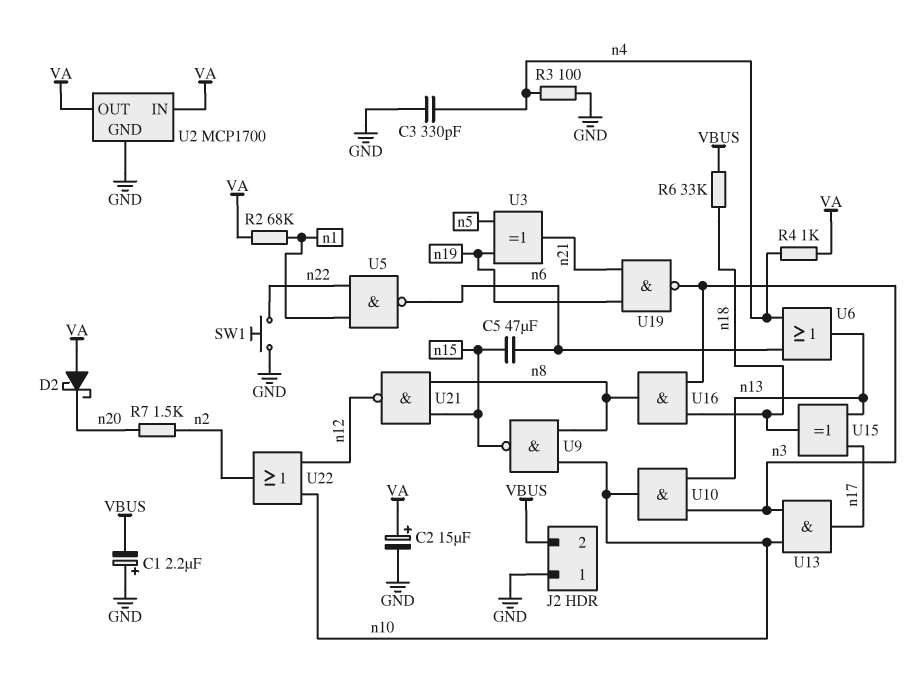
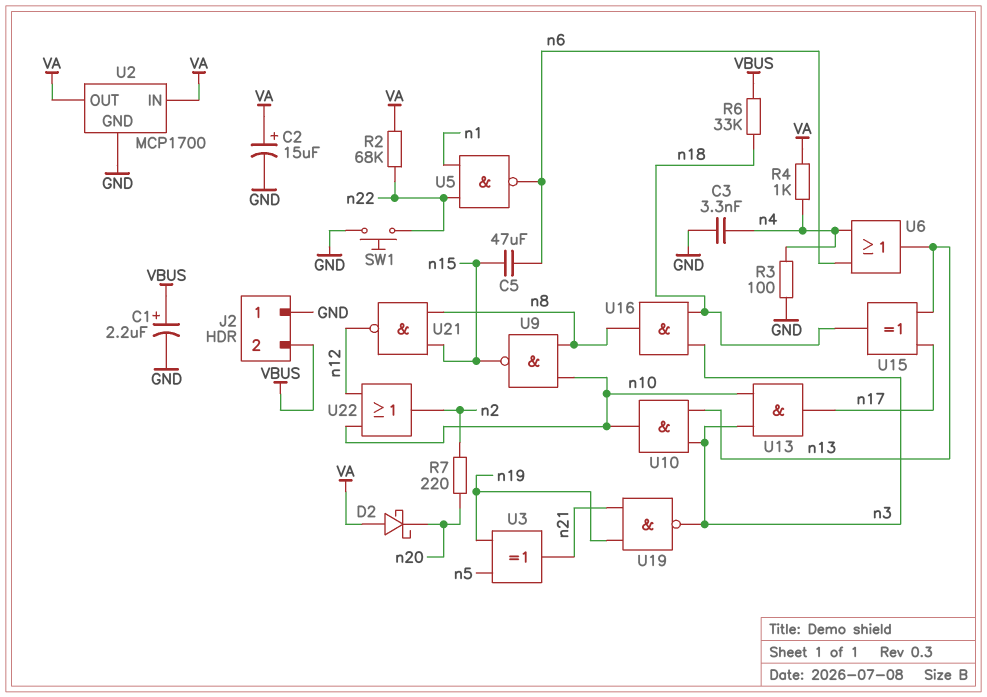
C1: 2.2uF (plus GND, minus VBUS) -> 2.2uF (plus VBUS, minus GND)
C3: 330pF (GND, n4) -> 3.3nF (GND, n4)
R2: 68k (VA, n1) -> 68k (VA, n22)
R7: 1.5k (n2, n20) -> 220 (n2, n20)

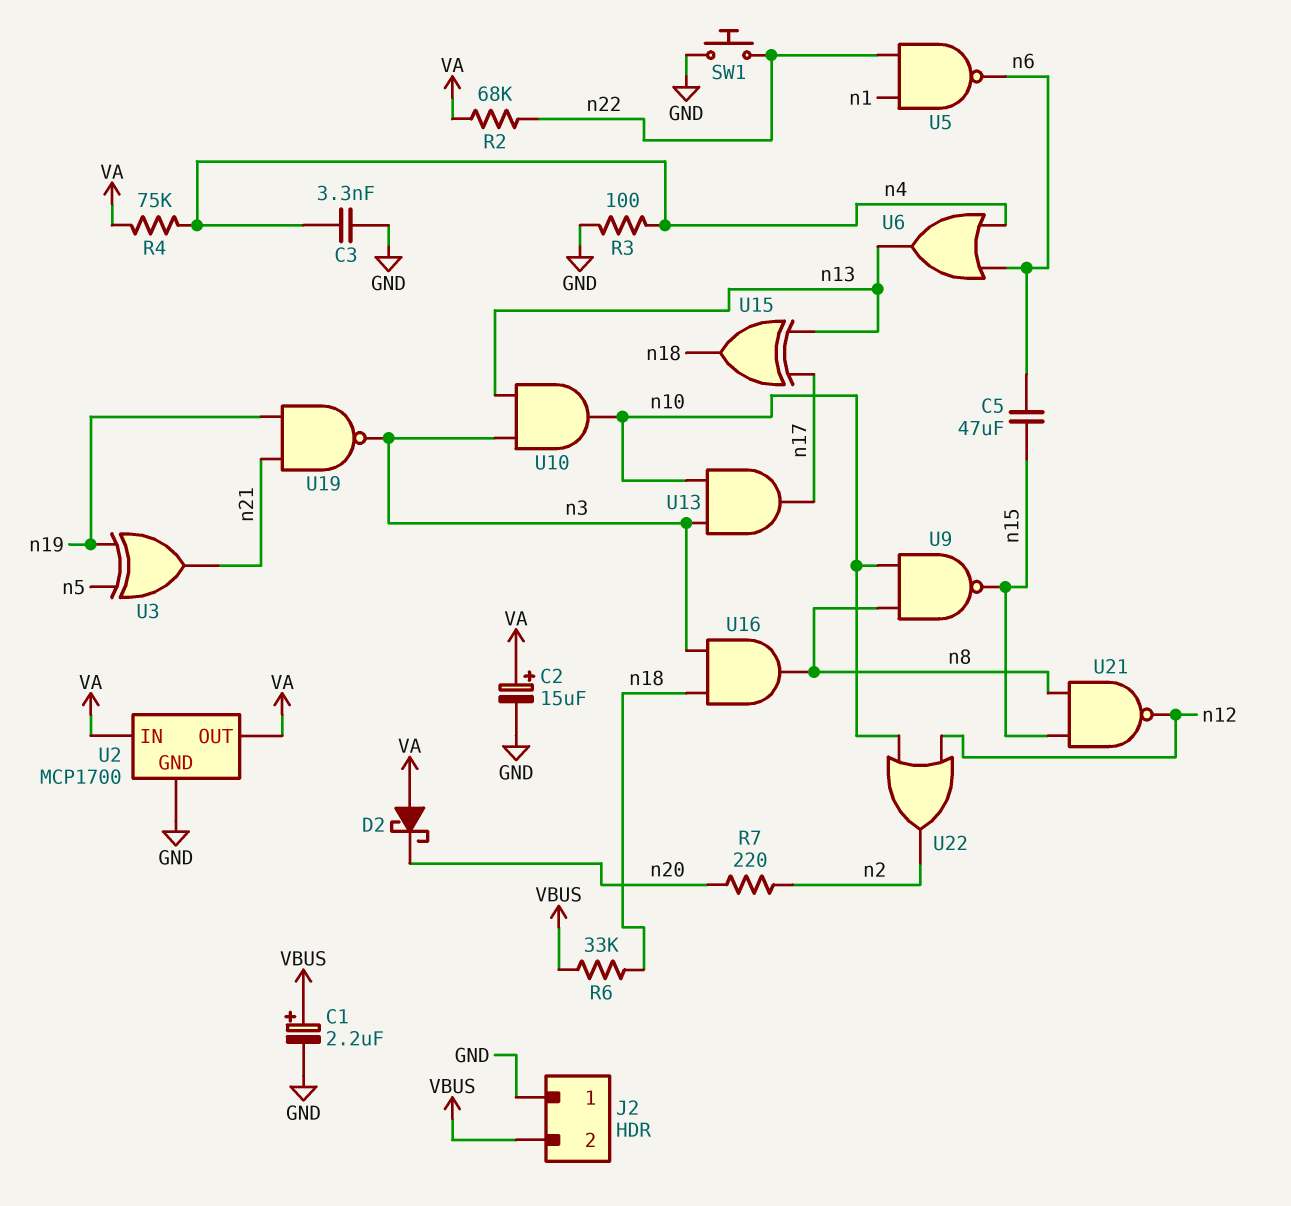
R4: 1k (VA, n4) -> 75k (VA, n4)

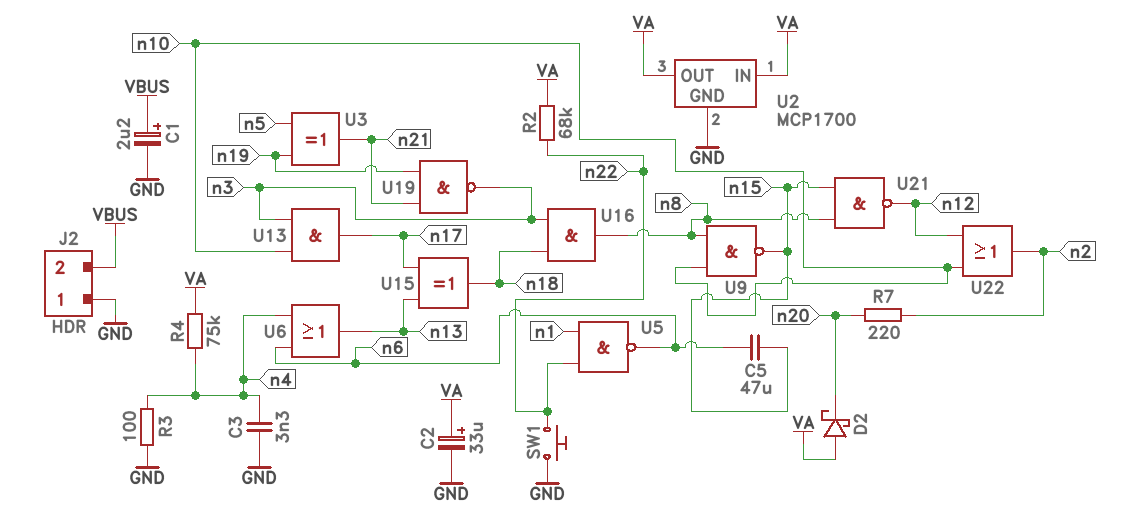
C2: 15uF (plus VA, minus GND) -> 33uF (plus VA, minus GND)
R6: 33k (VBUS, n18) -> none
U10: AND (in n3, in n13, out n10) -> none

